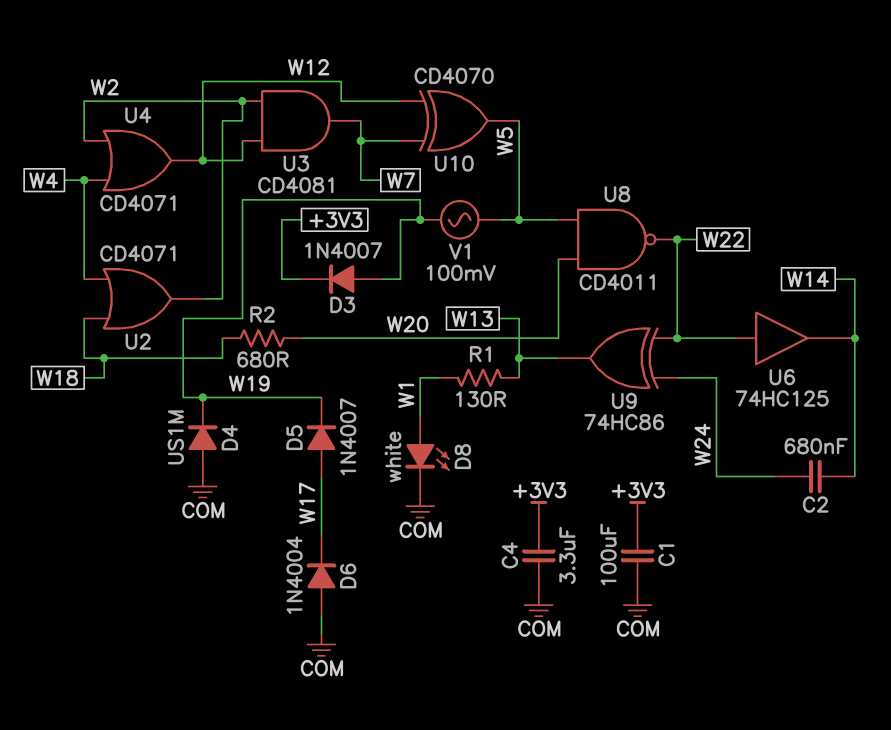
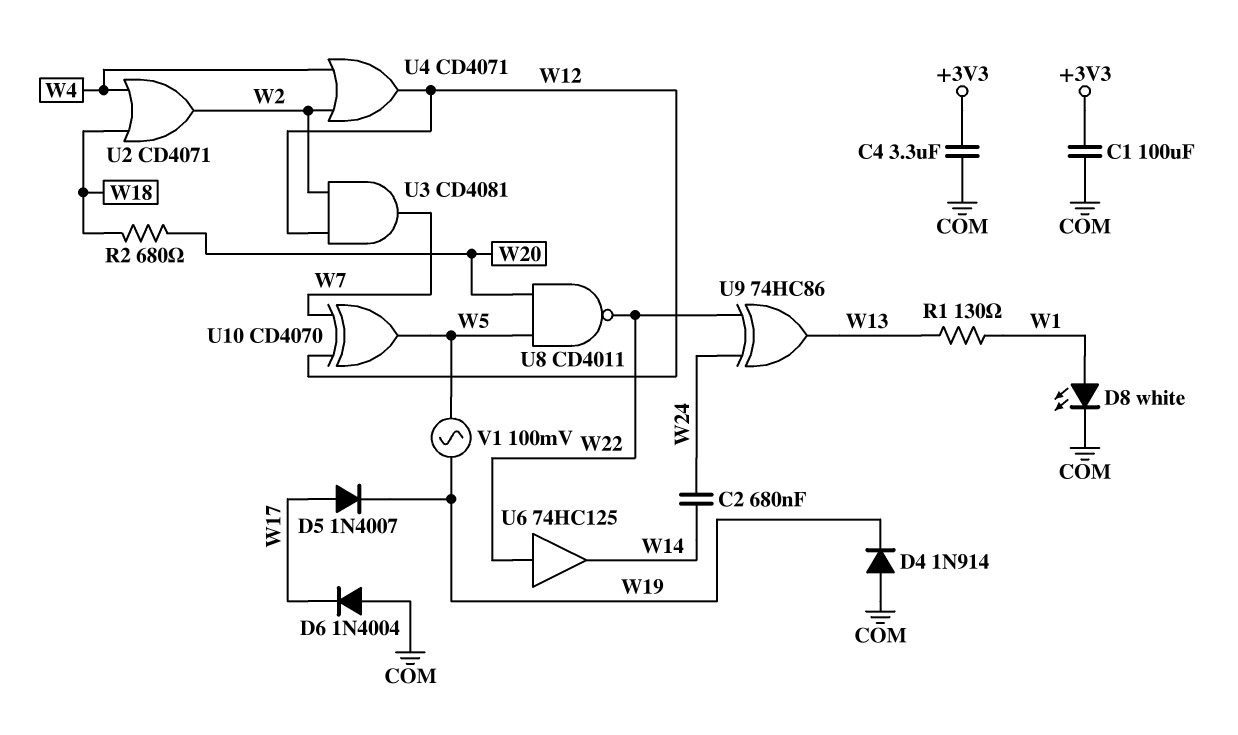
D3: diode 1N4007 (A W19, K +3V3) -> none
D4: diode US1M (A COM, K W19) -> diode 1N914 (A COM, K W19)

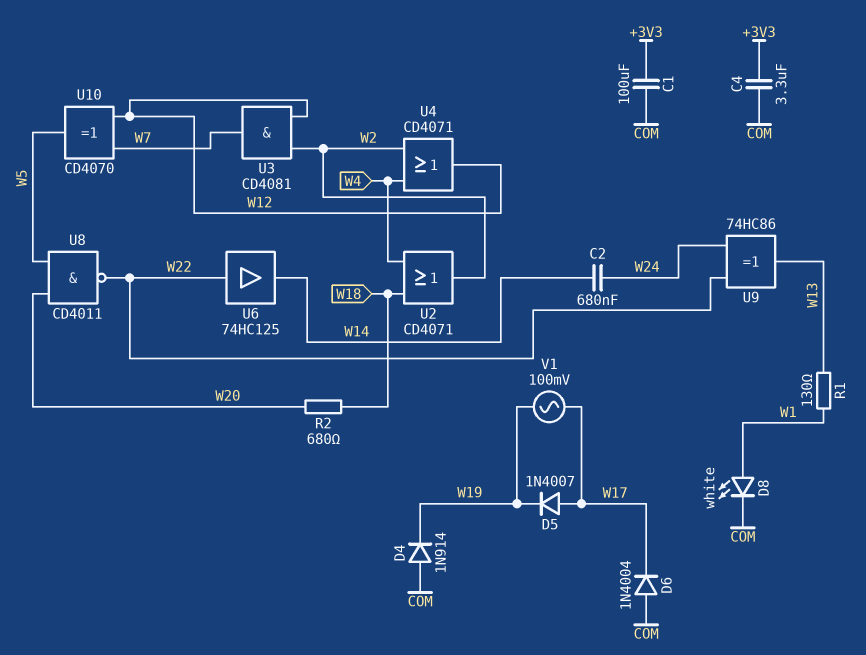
V1: AC 100mV (W5, W19) -> AC 100mV (W17, W19)

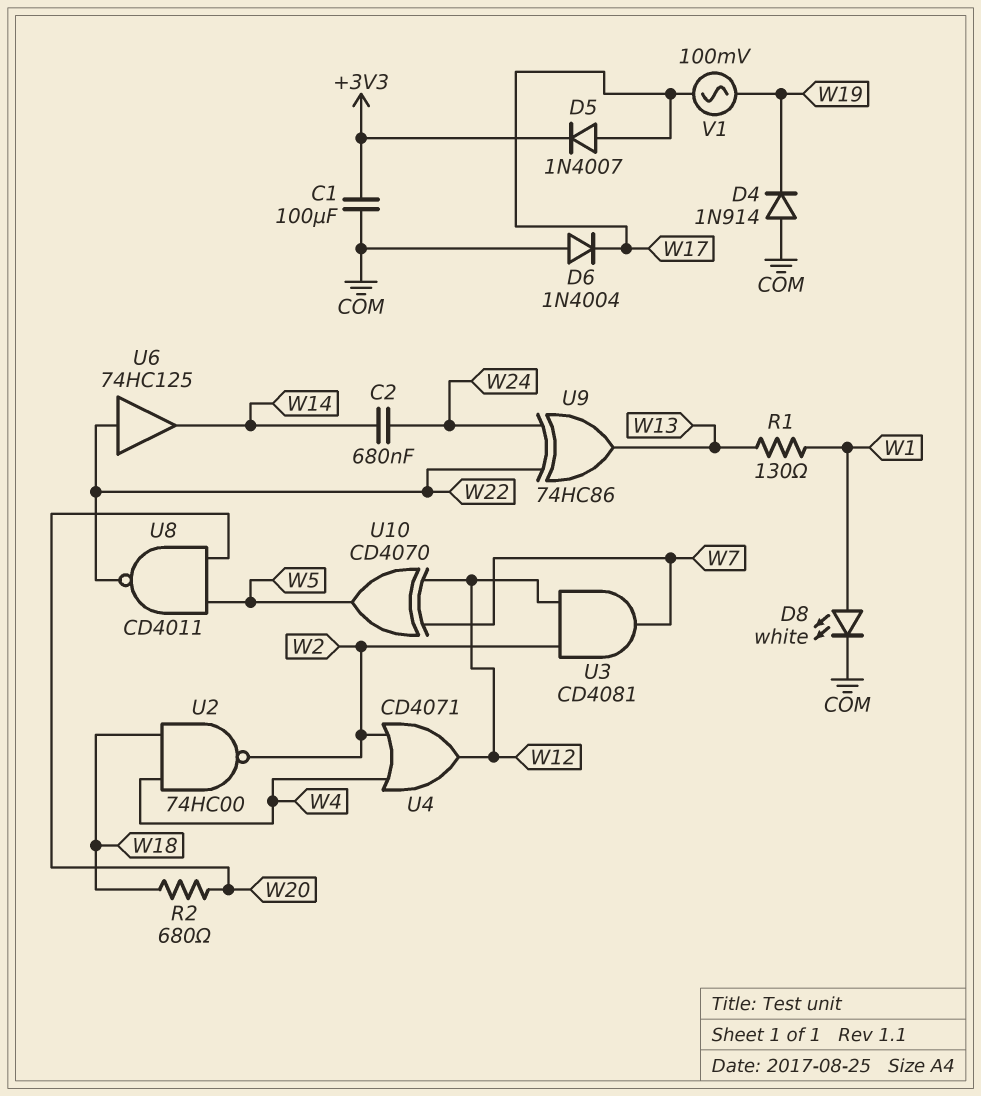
C4: 3.3uF (+3V3, COM) -> none
D5: diode 1N4007 (A W17, K W19) -> diode 1N4007 (A W17, K +3V3)
U2: OR CD4071 (in W4, in W18, out W2) -> NAND 74HC00 (in W4, in W18, out W2)

